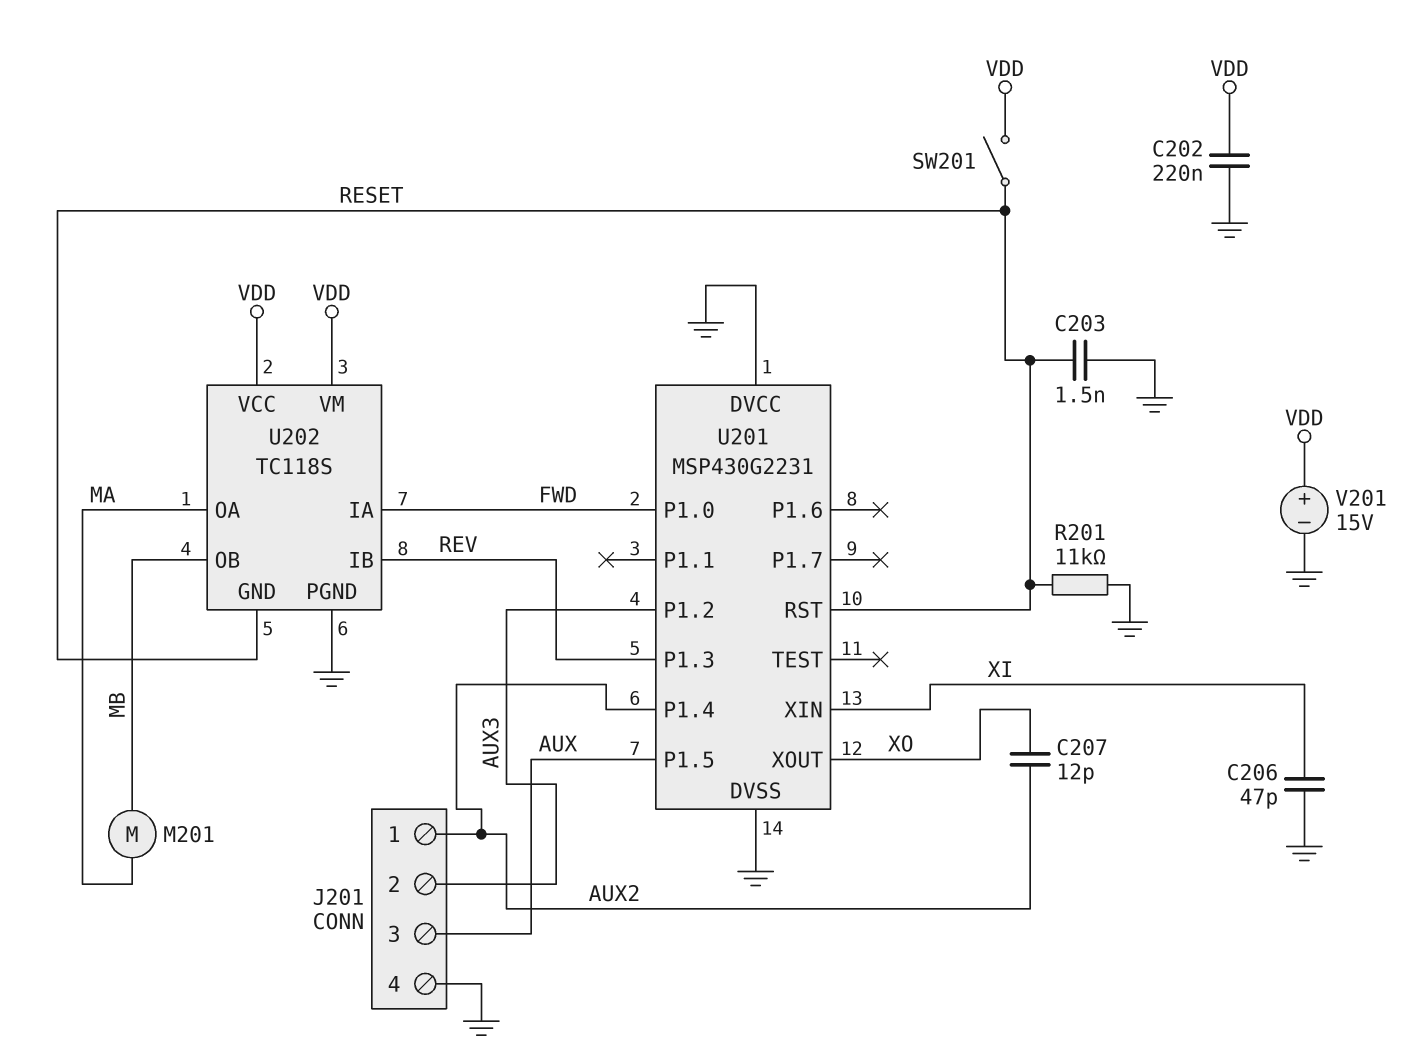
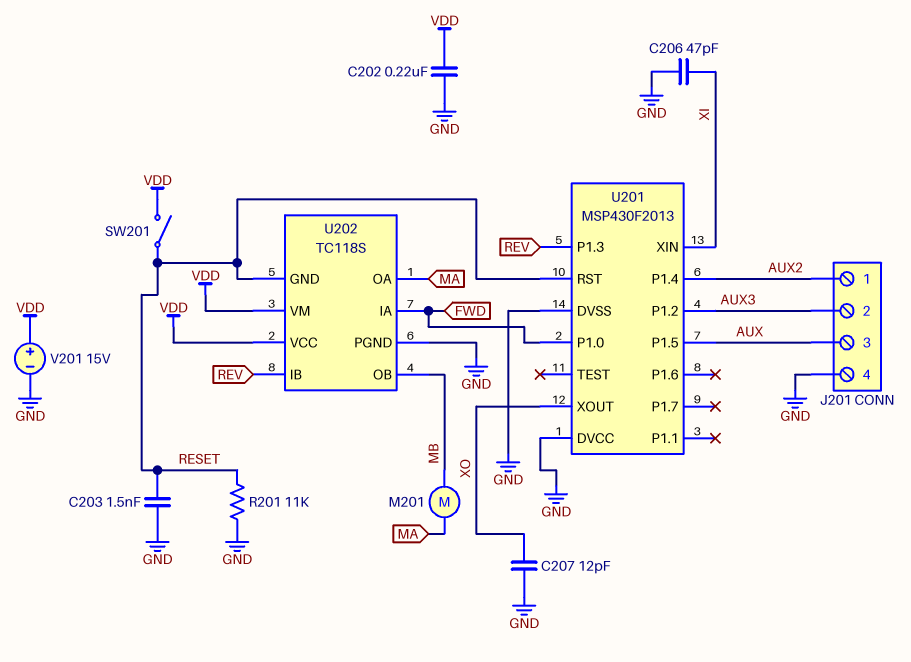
C207: 12pF (AUX2, XO) -> 12pF (GND, XO)
U201: MSP430G2231 -> MSP430F2013

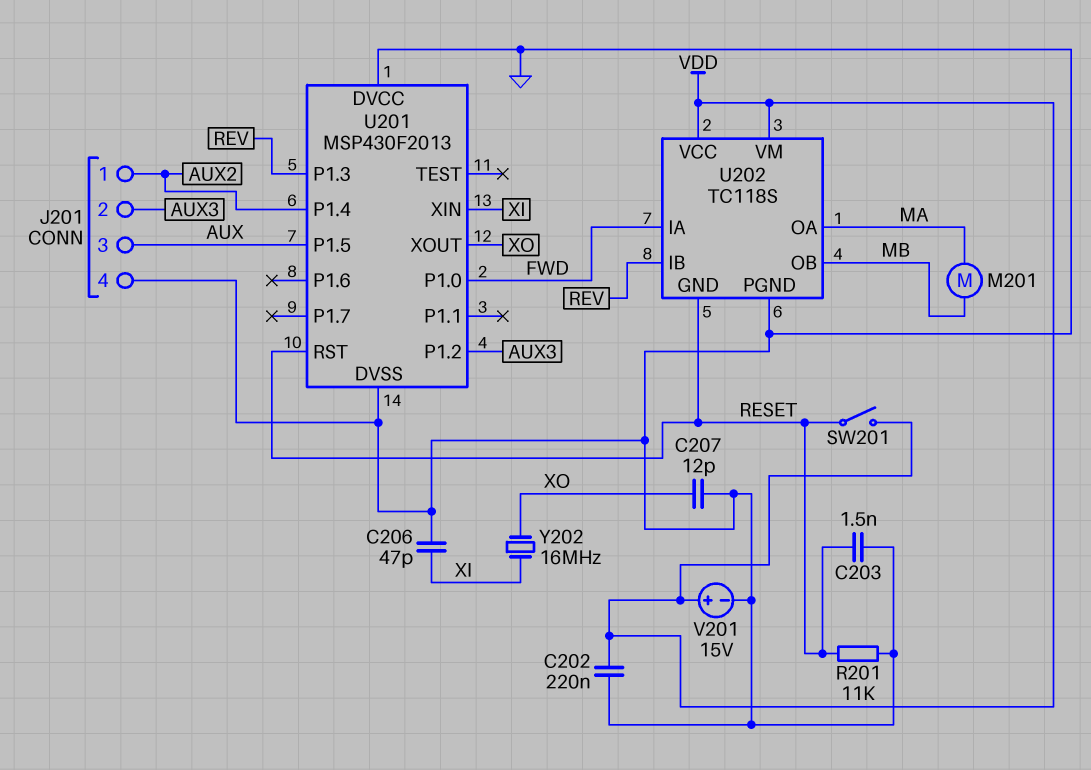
Y202: none -> 16MHz (XI, XO)

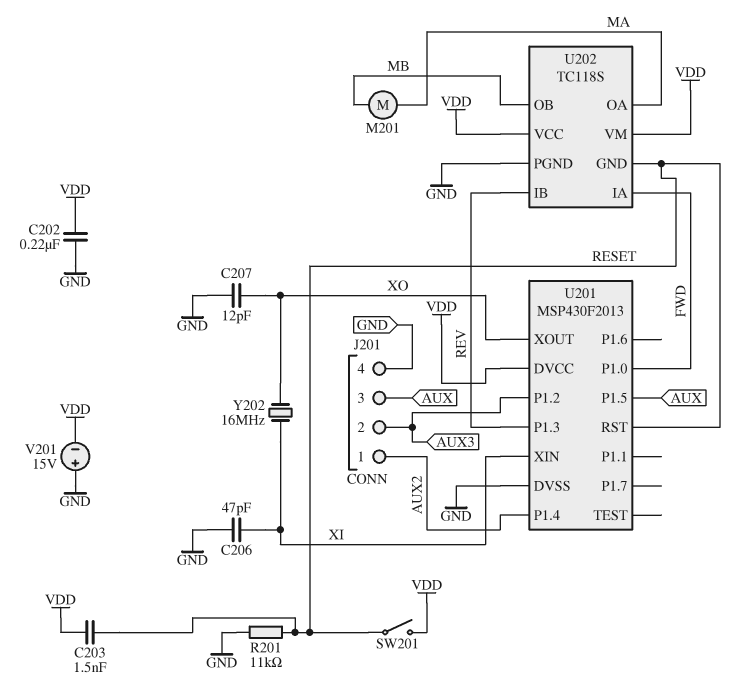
C203: 1.5nF (GND, RESET) -> 1.5nF (RESET, VDD)
U201 pin DVCC: GND -> VDD
V201: 15V (plus VDD, minus GND) -> 15V (plus GND, minus VDD)

